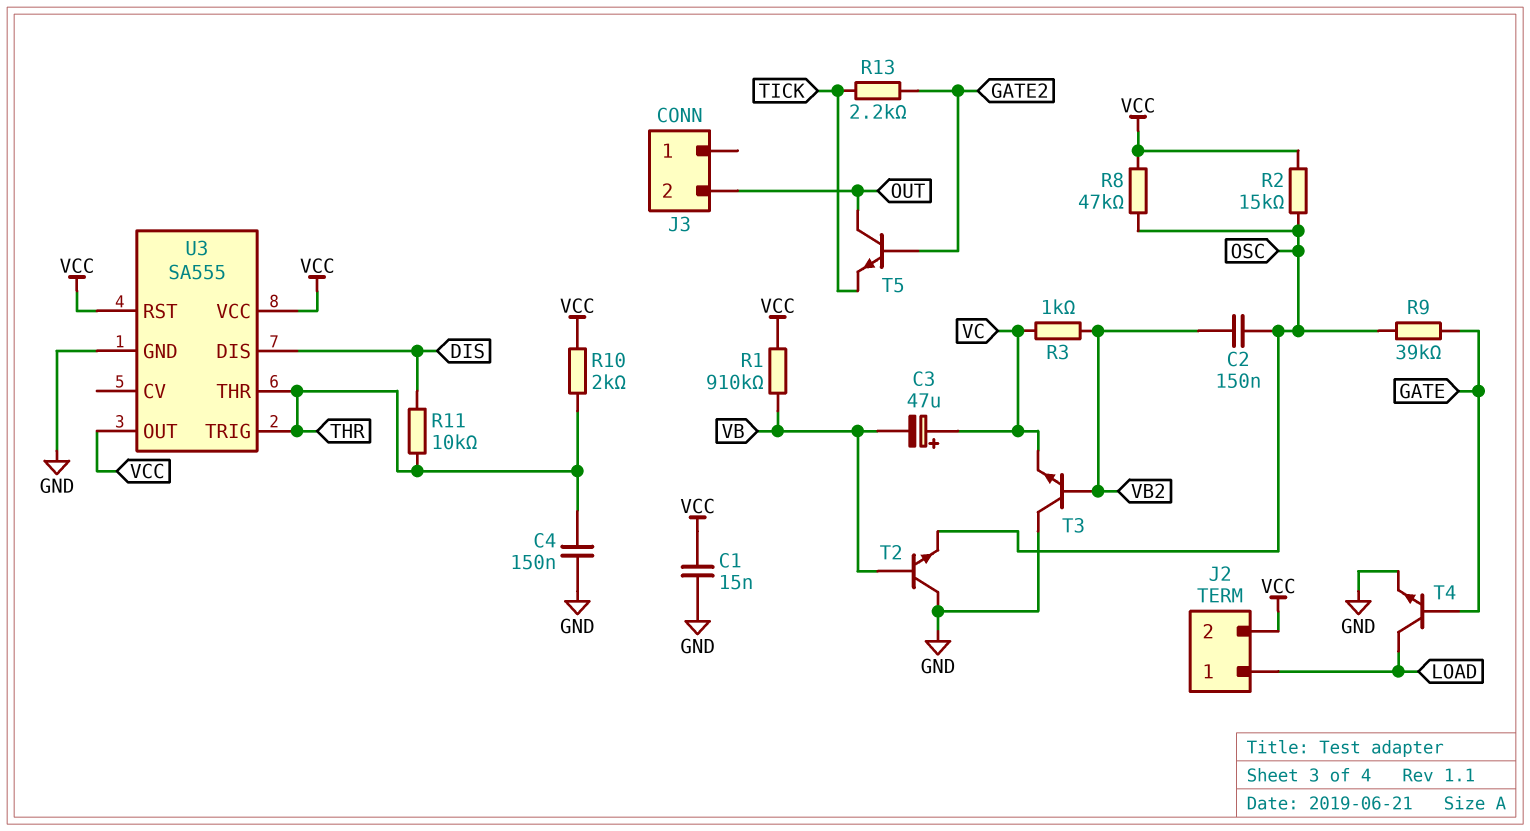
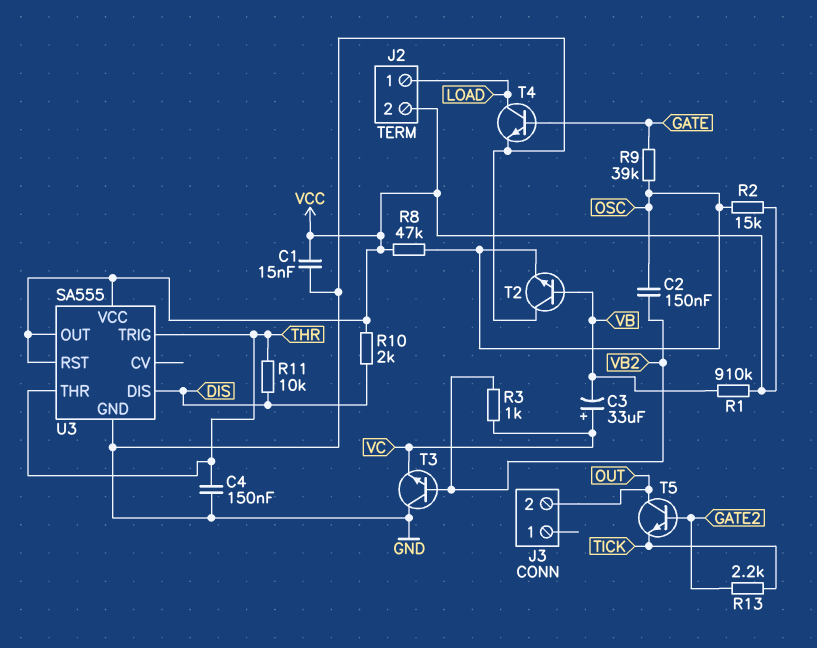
C3: 47uF (plus VC, minus VB) -> 33uF (plus VC, minus VB)
R10: 2k (THR, VCC) -> 2k (DIS, VCC)

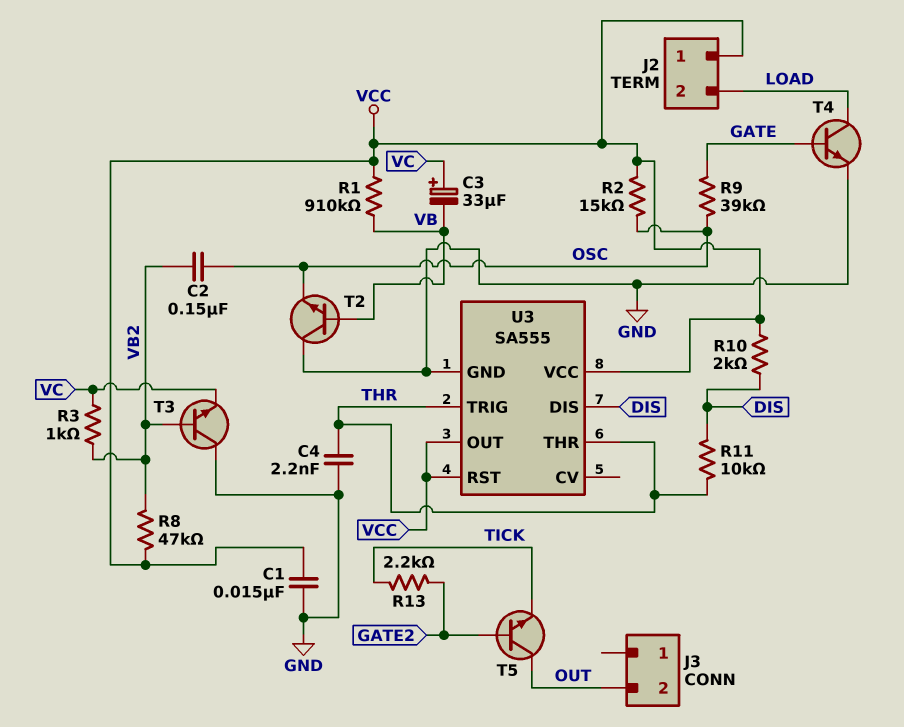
C4: 150nF (GND, THR) -> 2.2nF (GND, THR)
J2 pin 1: LOAD -> VCC
J2 pin 2: VCC -> LOAD
R8: 47k (OSC, VCC) -> 47k (VB2, VCC)

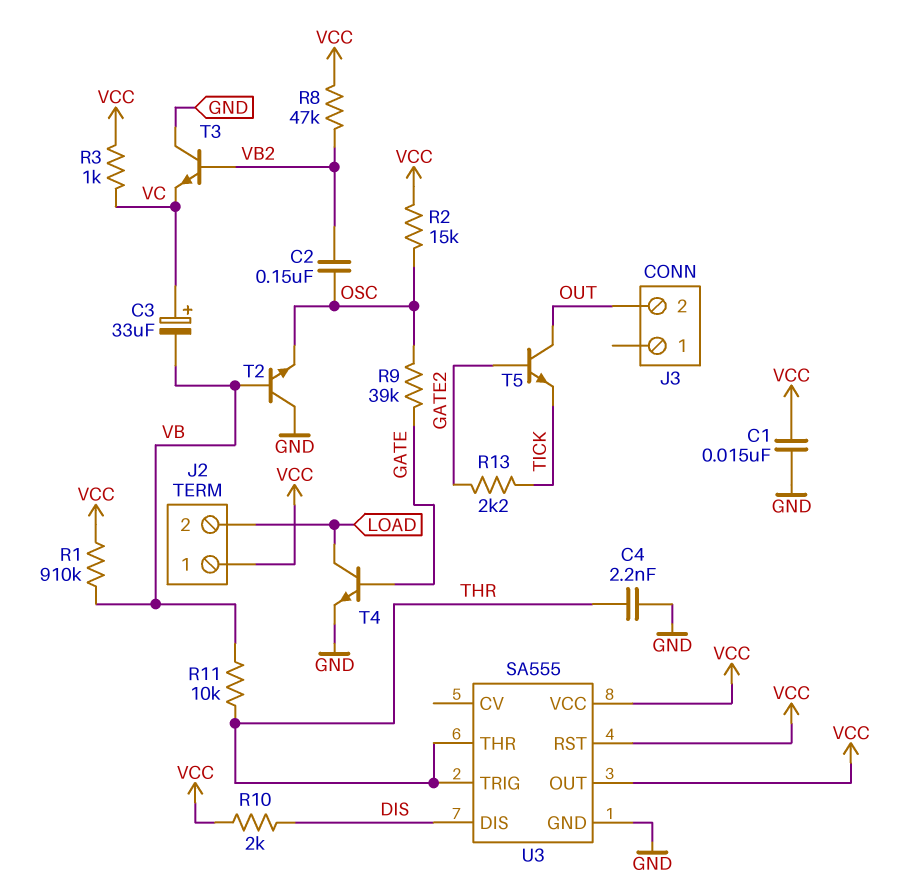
R3: 1k (VB2, VC) -> 1k (VC, VCC)
R11: 10k (DIS, THR) -> 10k (THR, VB)

